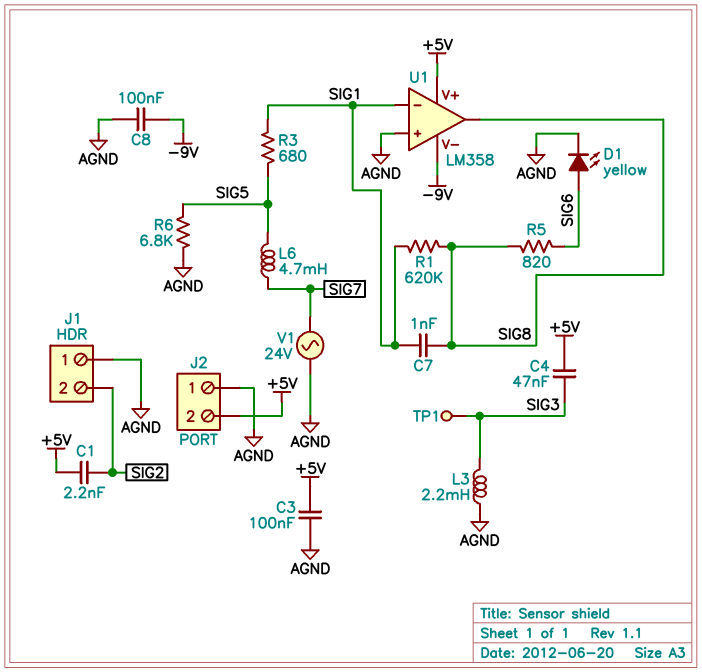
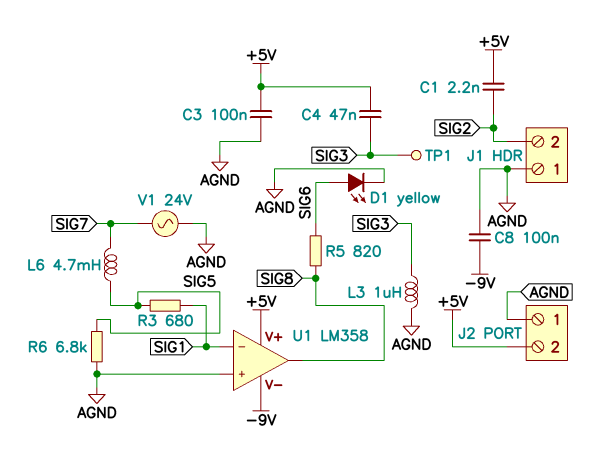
C7: 1nF (SIG1, SIG8) -> none
L3: 2.2mH (AGND, SIG3) -> 1uH (AGND, SIG3)
R1: 620k (SIG1, SIG8) -> none

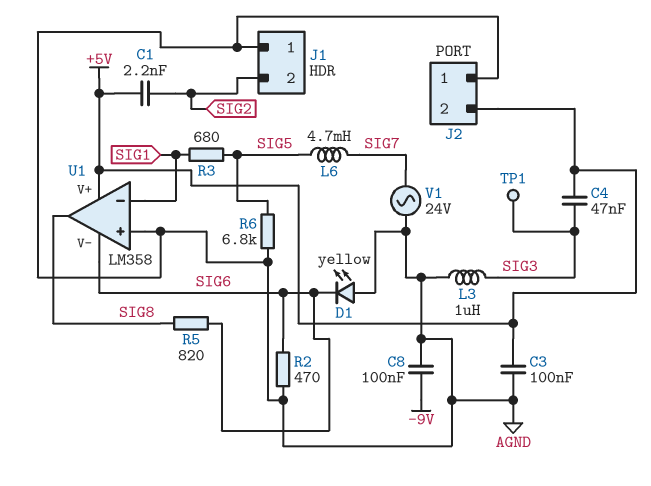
D1: LED yellow (A SIG6, K AGND) -> LED yellow (A AGND, K SIG6)
R2: none -> 470 (AGND, SIG6)
U1 pin V-: -9V -> SIG6

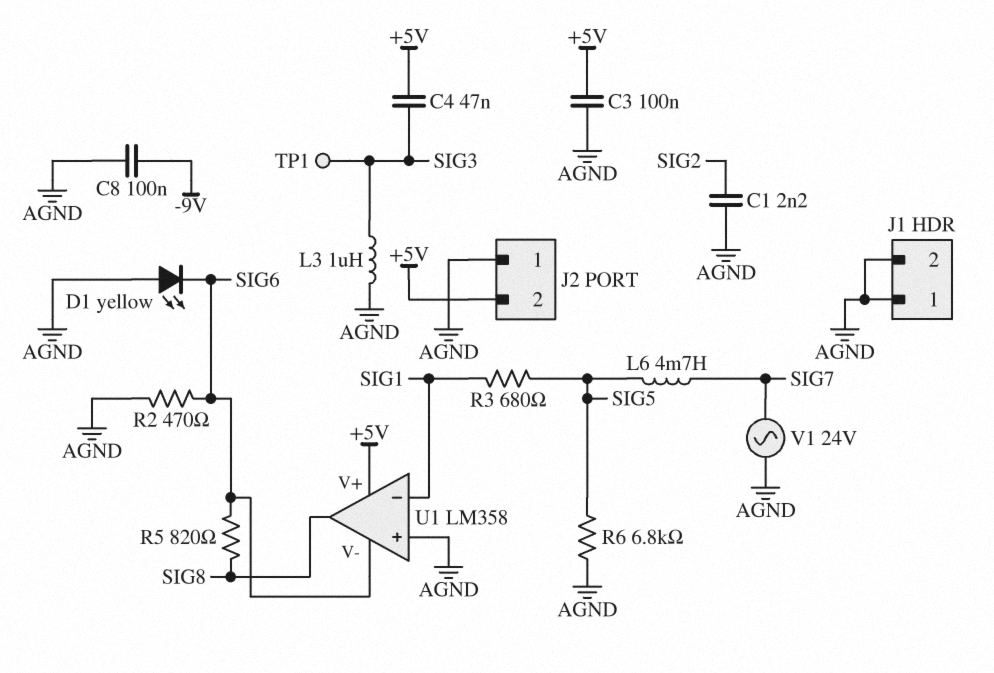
C1: 2.2nF (+5V, SIG2) -> 2.2nF (AGND, SIG2)
J1 pin 2: SIG2 -> AGND

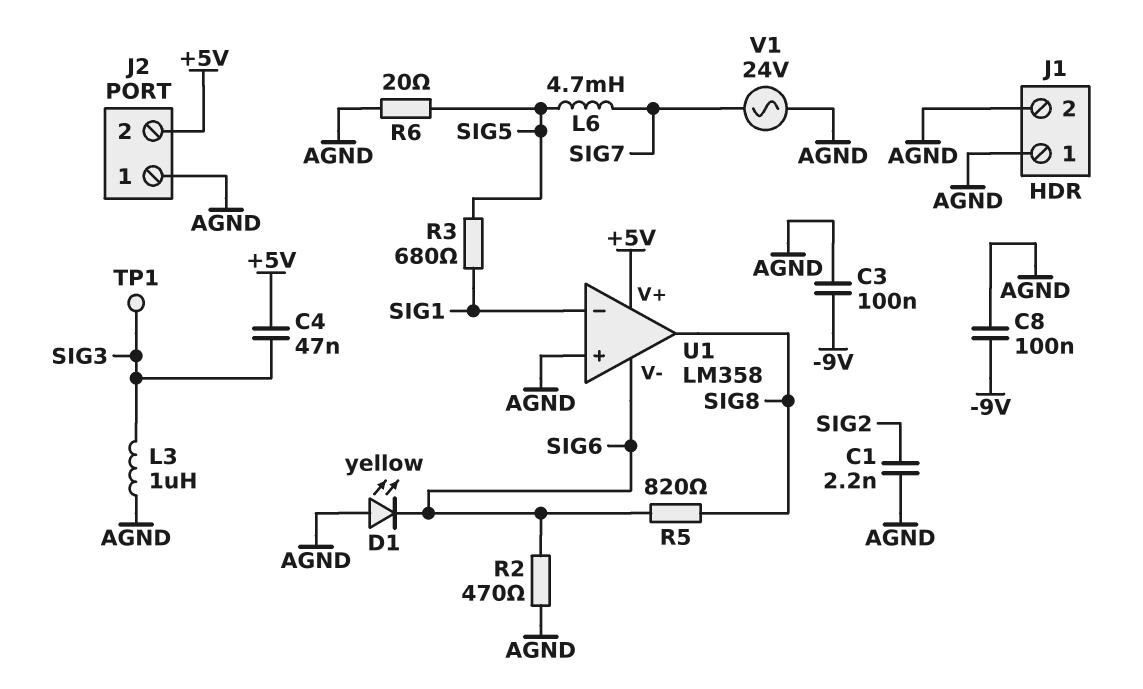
C3: 100nF (+5V, AGND) -> 100nF (-9V, AGND)
R6: 6.8k (AGND, SIG5) -> 20 (AGND, SIG5)

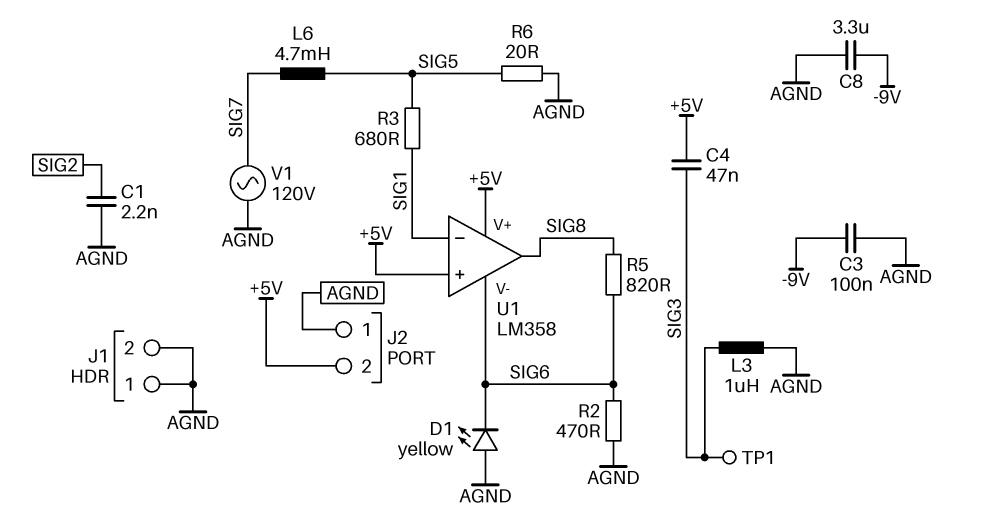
C8: 100nF (-9V, AGND) -> 3.3uF (-9V, AGND)
U1 pin in+: AGND -> +5V
V1: AC 24V (AGND, SIG7) -> AC 120V (AGND, SIG7)

